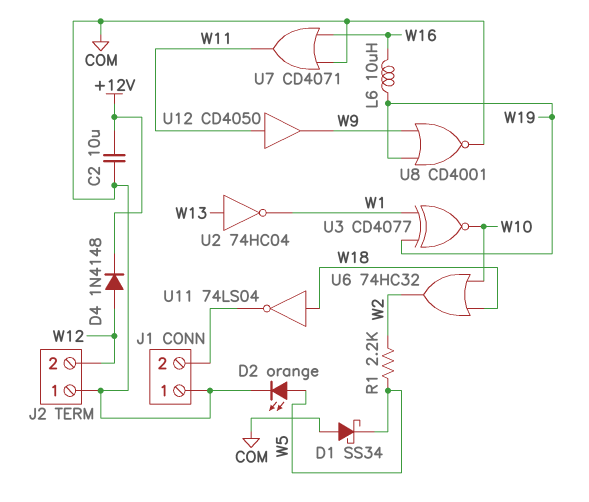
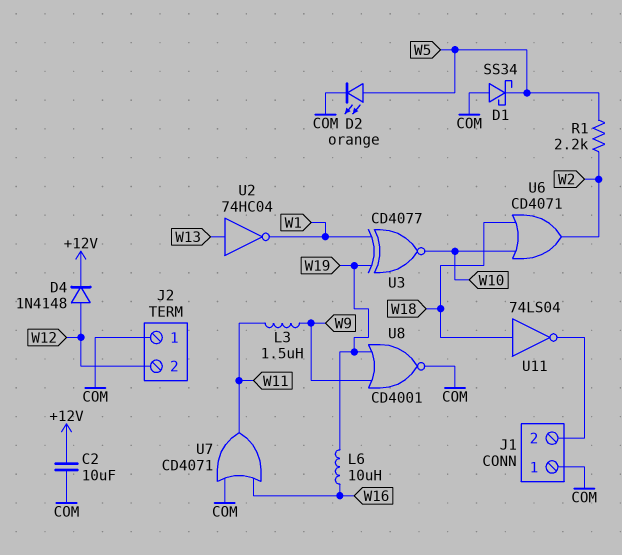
L3: none -> 1.5uH (W9, W11)
U6: OR 74HC32 (in W10, in W18, out W2) -> OR CD4071 (in W10, in W18, out W2)
U12: buffer CD4050 (in W11, out W9) -> none

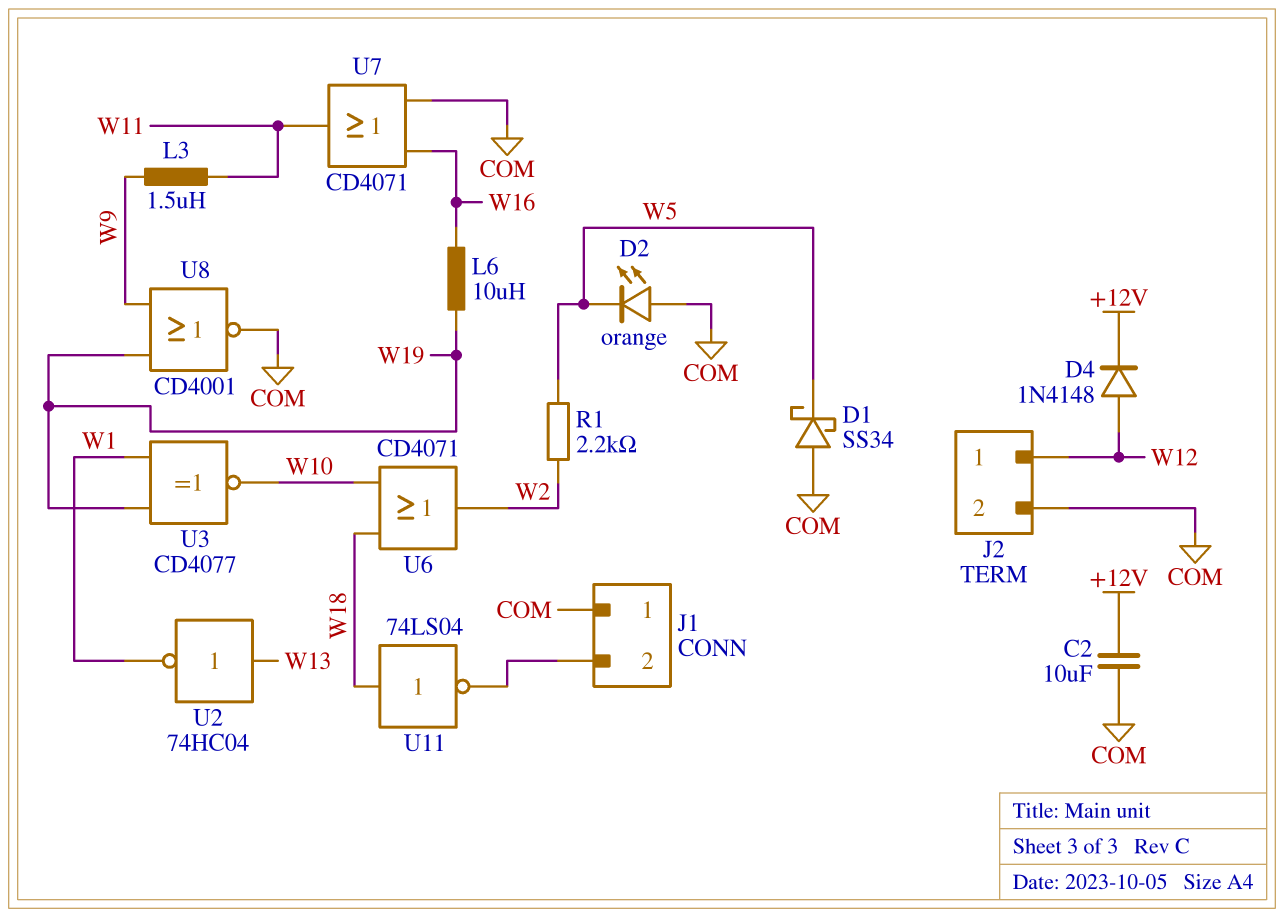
D2: LED orange (A W5, K COM) -> LED orange (A COM, K W5)
J2 pin 1: COM -> W12
J2 pin 2: W12 -> COM

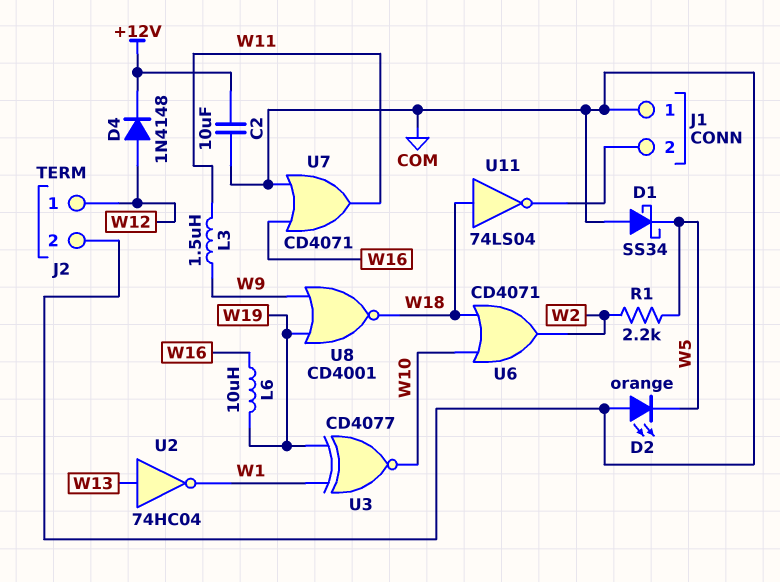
U8: NOR CD4001 (in W9, in W19, out COM) -> NOR CD4001 (in W9, in W19, out W18)

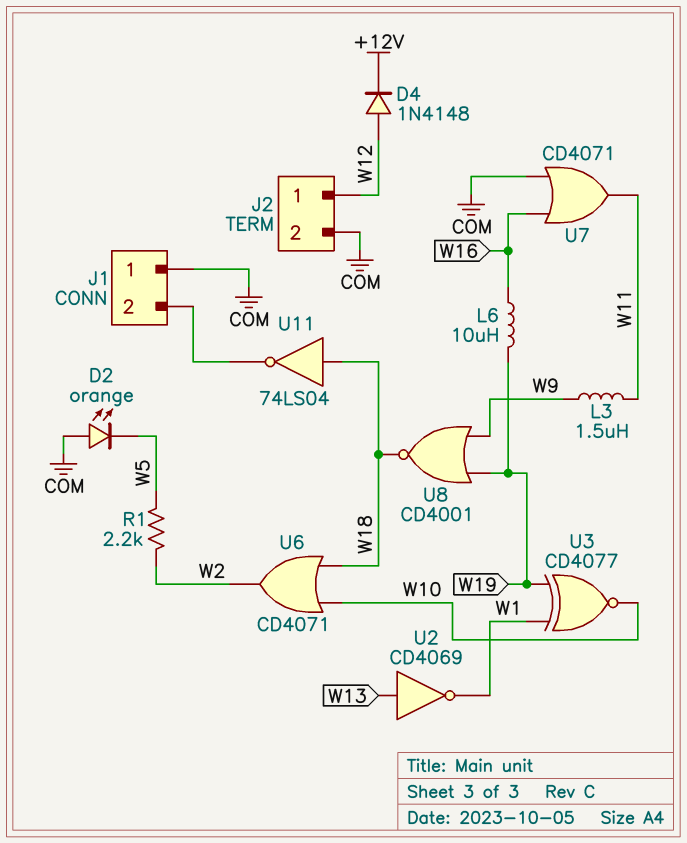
C2: 10uF (+12V, COM) -> none
D1: schottky SS34 (A COM, K W5) -> none
U2: NOT 74HC04 (in W13, out W1) -> NOT CD4069 (in W13, out W1)

